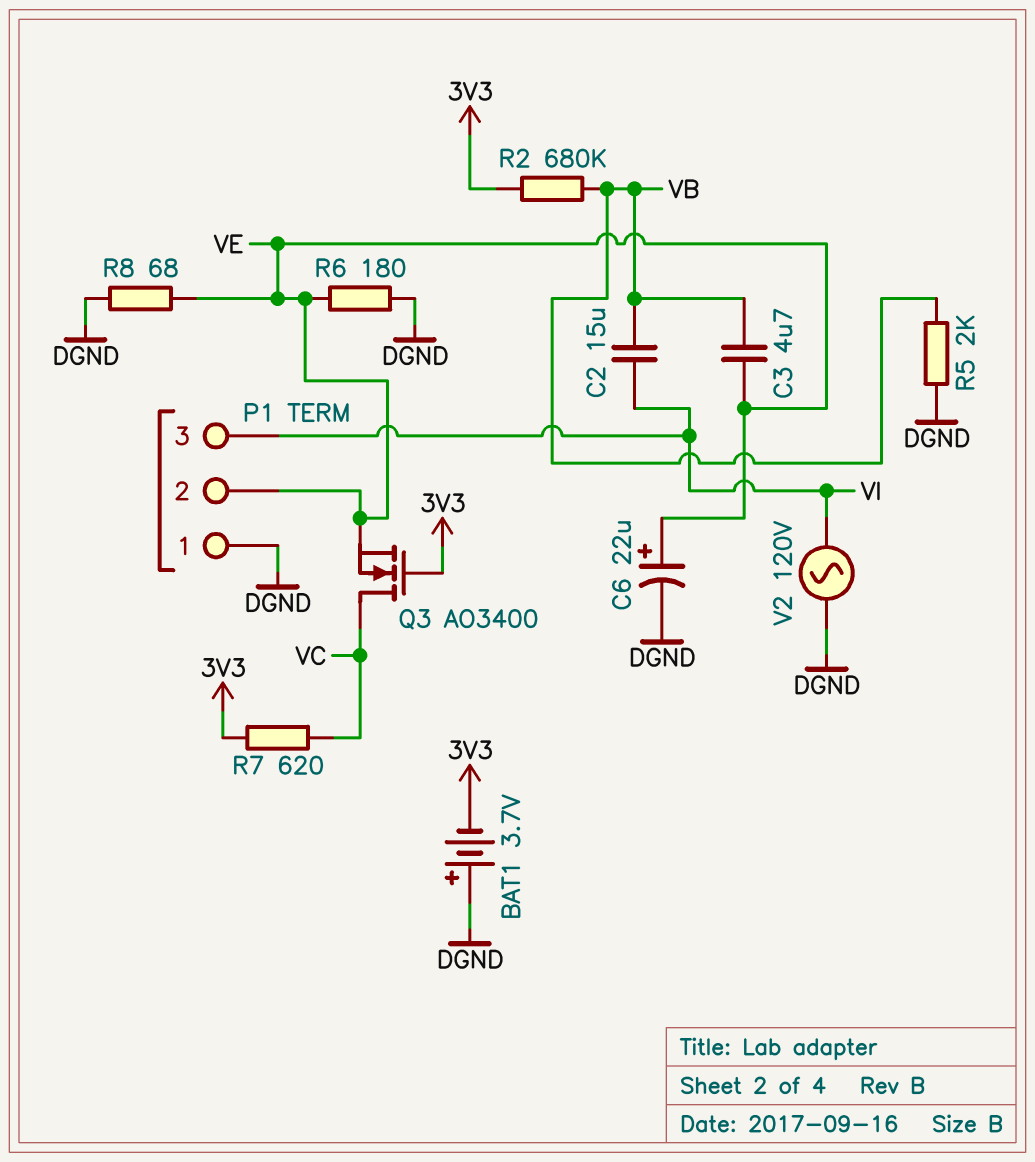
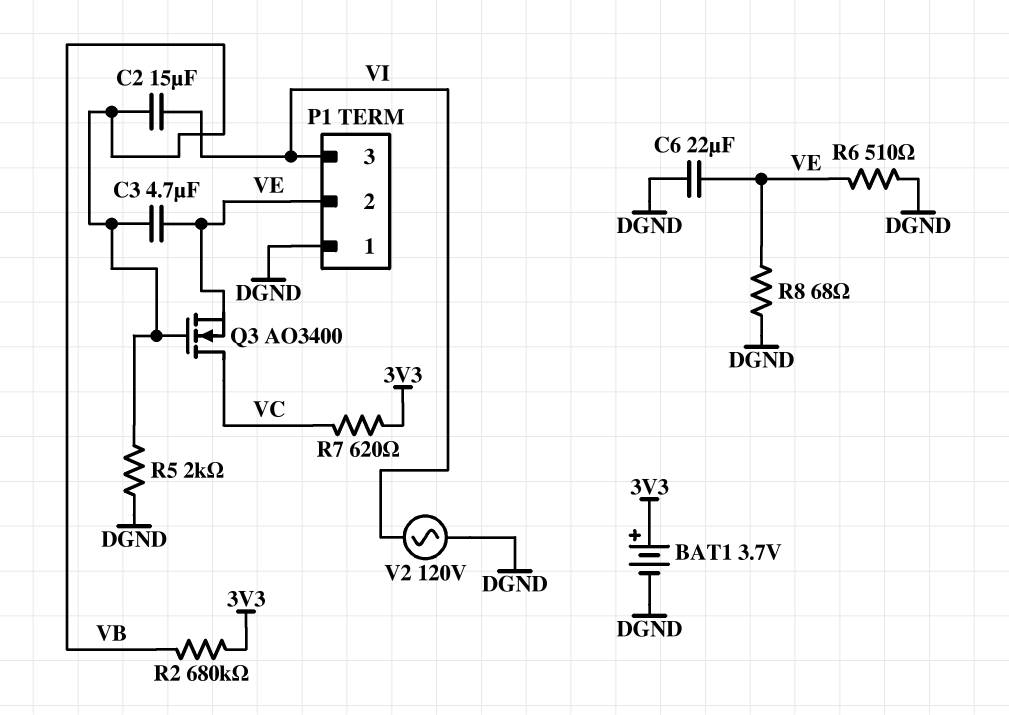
BAT1: 3.7V (plus DGND, minus 3V3) -> 3.7V (plus 3V3, minus DGND)
C6: 22uF (plus VE, minus DGND) -> 22uF (DGND, VE)
Q3: NMOS AO3400 (G 3V3, D VC, S VE) -> NMOS AO3400 (G VB, D VC, S VE)
R6: 180 (DGND, VE) -> 510 (DGND, VE)

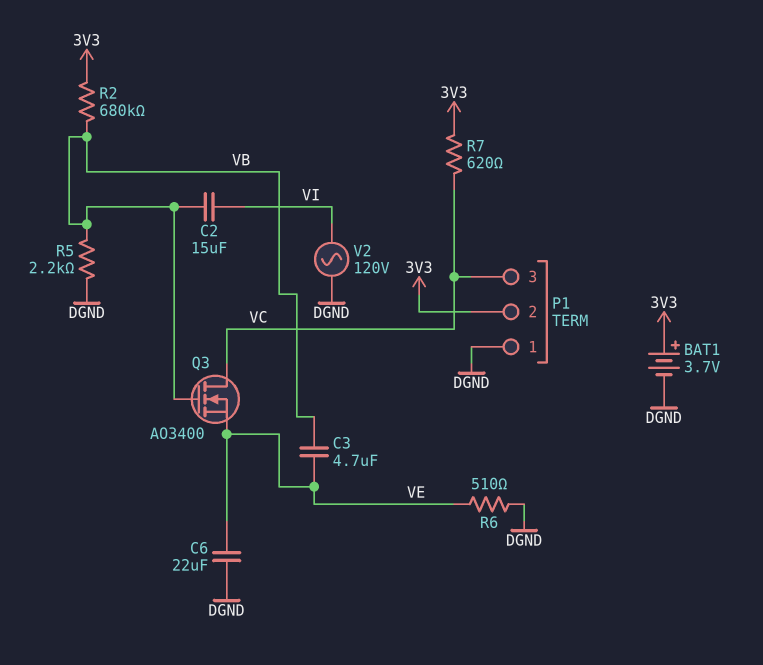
P1 pin 2: VE -> 3V3
P1 pin 3: VI -> VC
R5: 2k (DGND, VB) -> 2.2k (DGND, VB)
R8: 68 (DGND, VE) -> none

